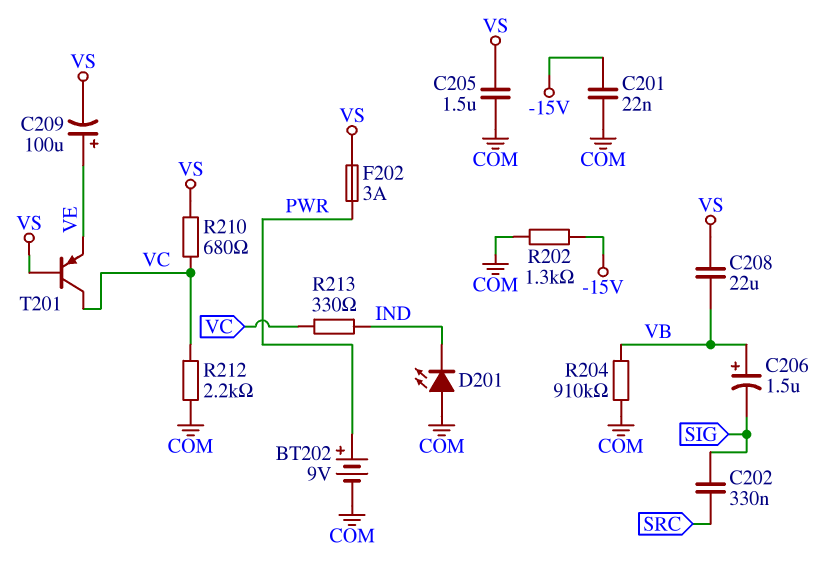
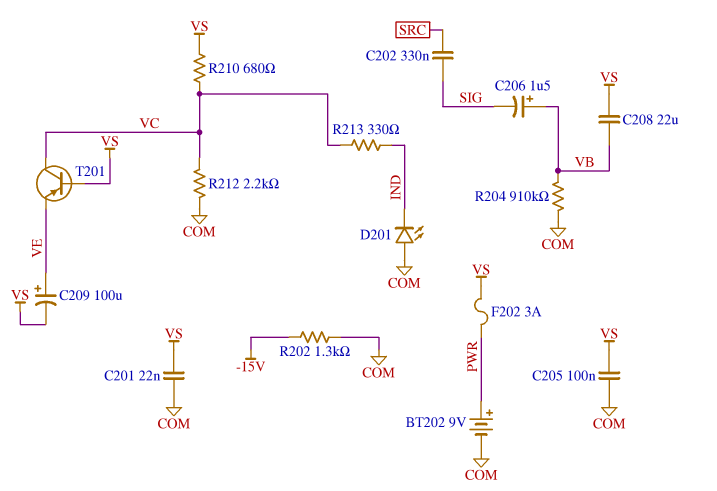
C201: 22nF (-15V, COM) -> 22nF (COM, VS)
C205: 1.5uF (COM, VS) -> 100nF (COM, VS)

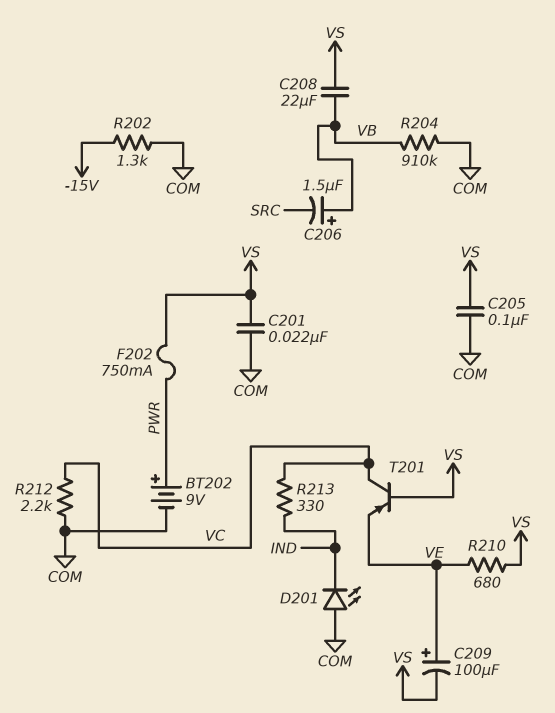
C202: 330nF (SIG, SRC) -> none
C206: 1.5uF (plus VB, minus SIG) -> 1.5uF (plus VB, minus SRC)
F202: 3A (PWR, VS) -> 750mA (PWR, VS)
R210: 680 (VC, VS) -> 680 (VE, VS)

